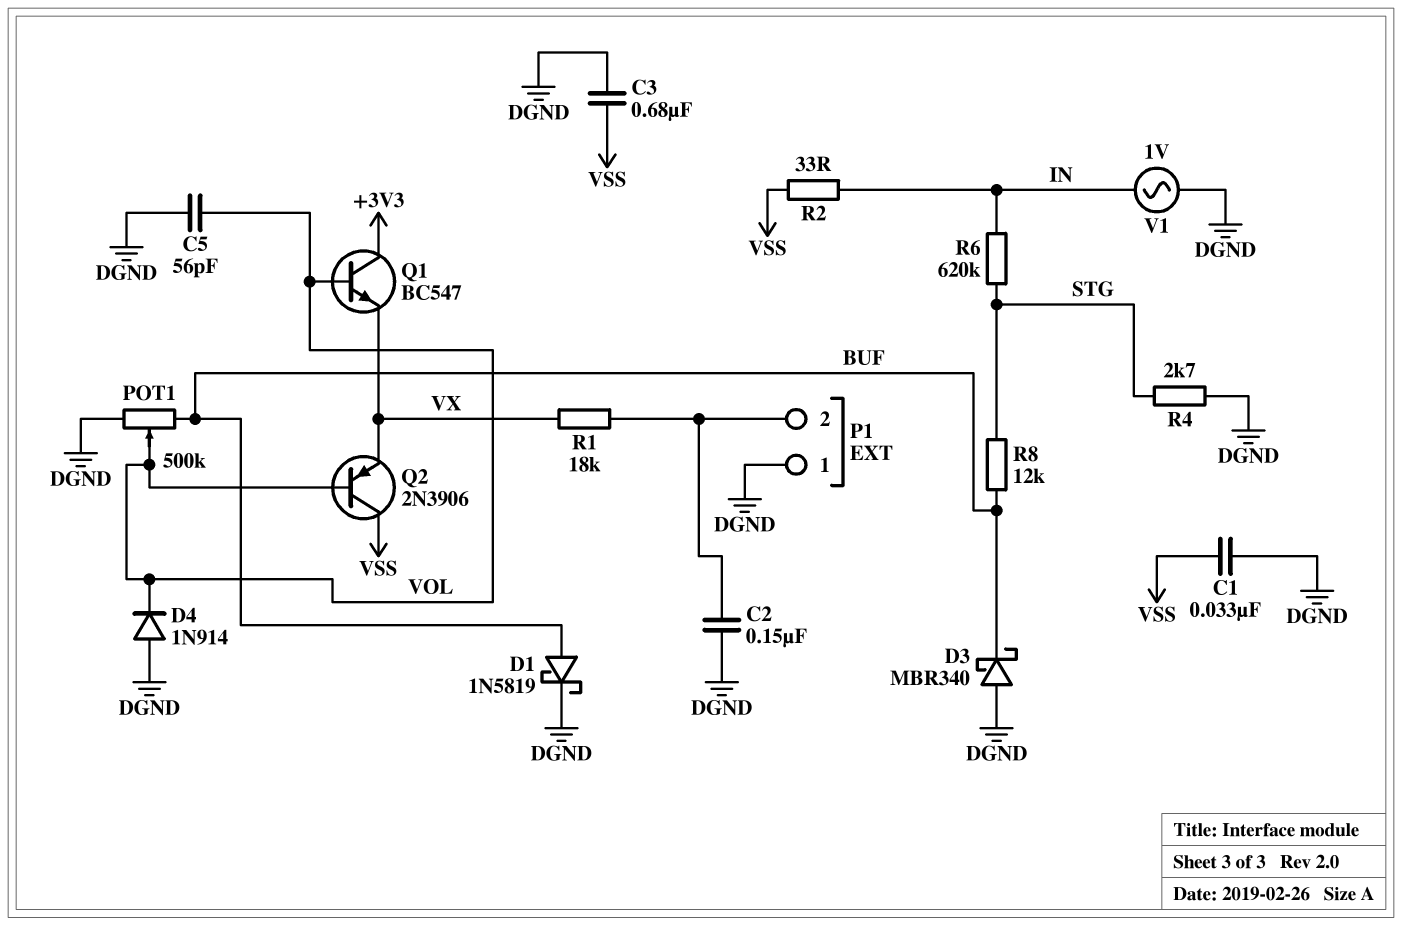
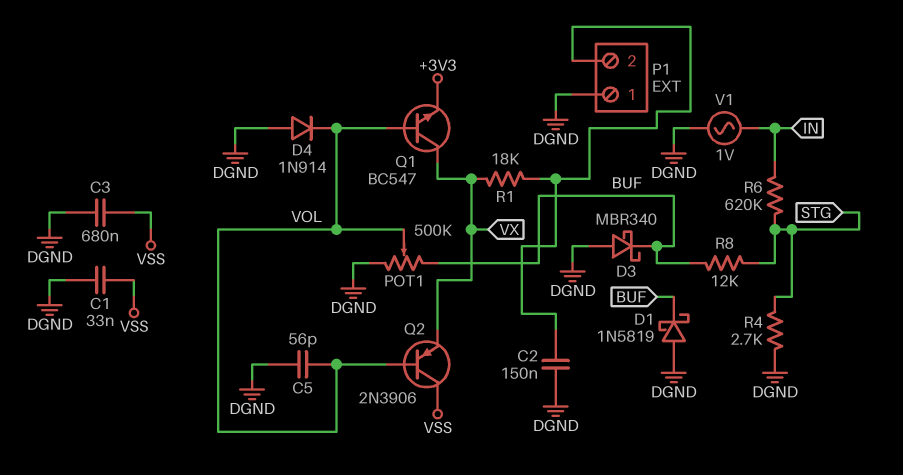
D1: schottky 1N5819 (A BUF, K DGND) -> schottky 1N5819 (A DGND, K BUF)
Q1: NPN BC547 (B VOL, C +3V3, E VX) -> NPN BC547 (B VOL, C VX, E +3V3)
R2: 33 (IN, VSS) -> none

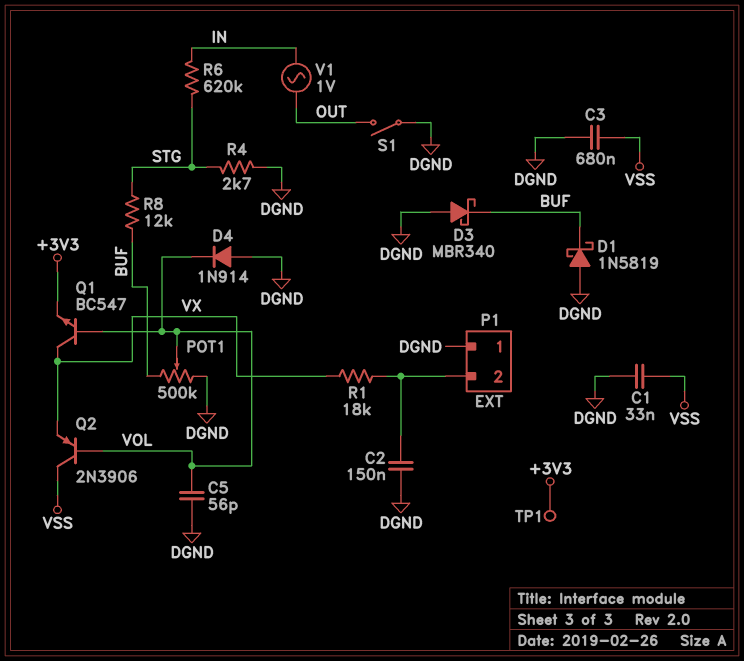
S1: none -> switch (DGND, OUT)
TP1: none -> test point (+3V3)
V1: AC 1V (DGND, IN) -> AC 1V (IN, OUT)

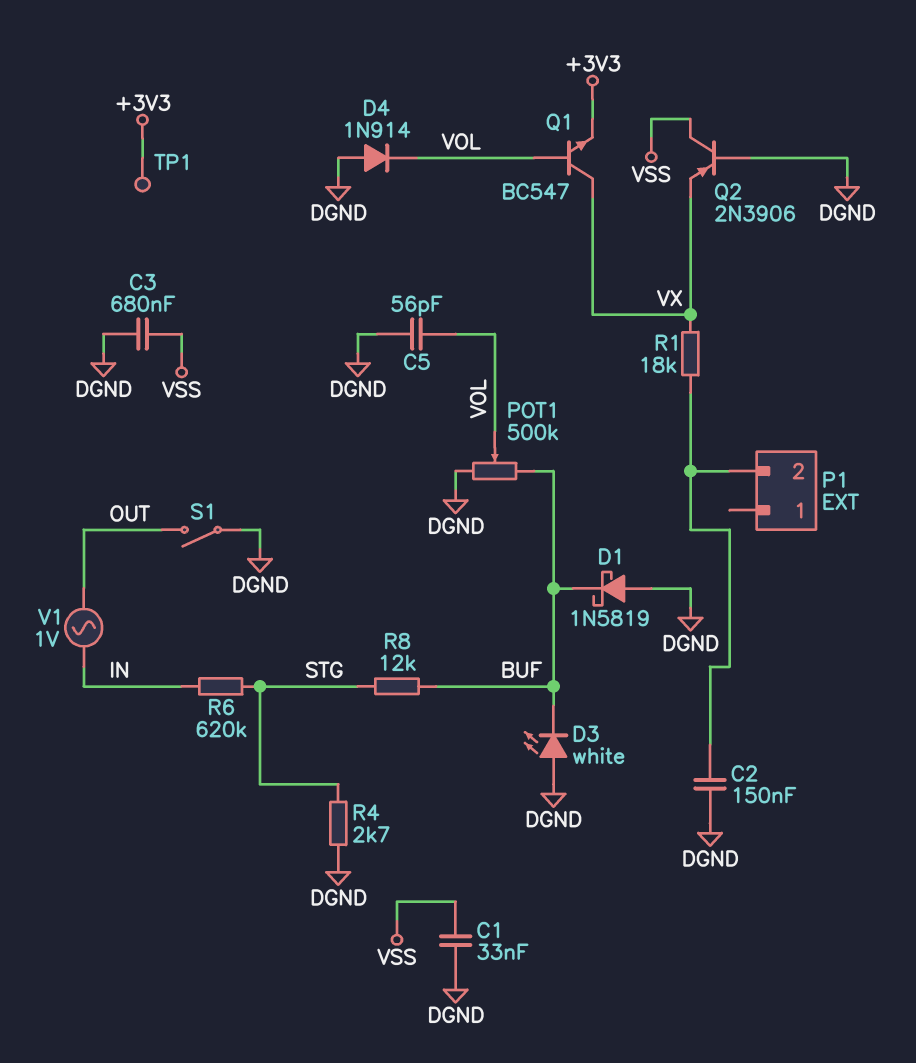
D3: schottky MBR340 (A DGND, K BUF) -> LED white (A DGND, K BUF)
P1 pin 1: DGND -> none
Q2: PNP 2N3906 (B VOL, C VSS, E VX) -> PNP 2N3906 (B DGND, C VSS, E VX)

